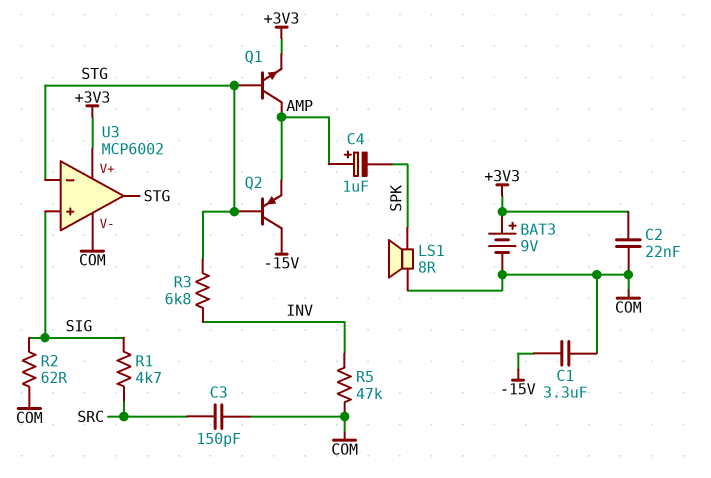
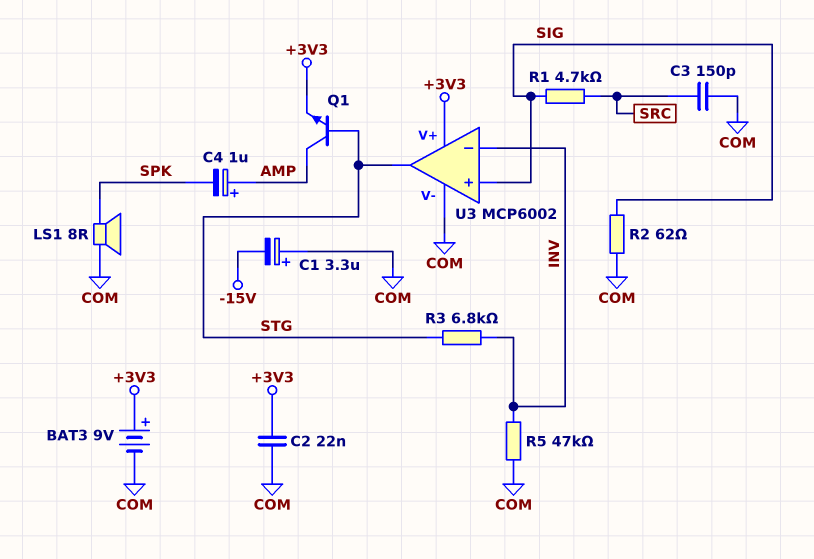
C1: 3.3uF (-15V, COM) -> 3.3uF (plus COM, minus -15V)
Q2: PNP (B STG, C -15V, E AMP) -> none
U3 pin in-: STG -> INV

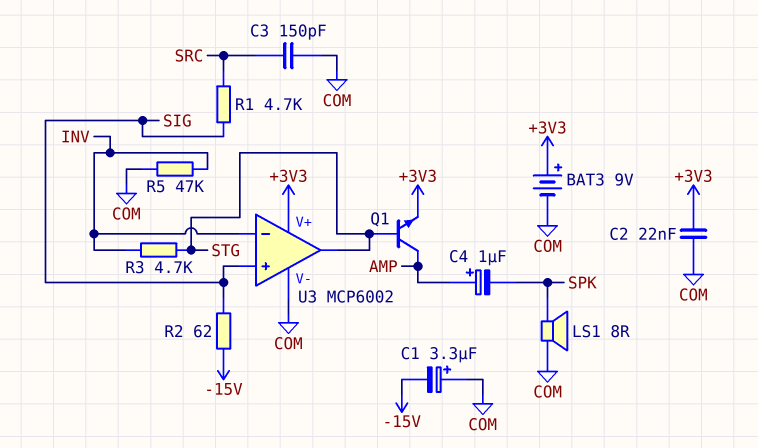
R2: 62 (COM, SIG) -> 62 (-15V, SIG)
R3: 6.8k (INV, STG) -> 4.7k (INV, STG)

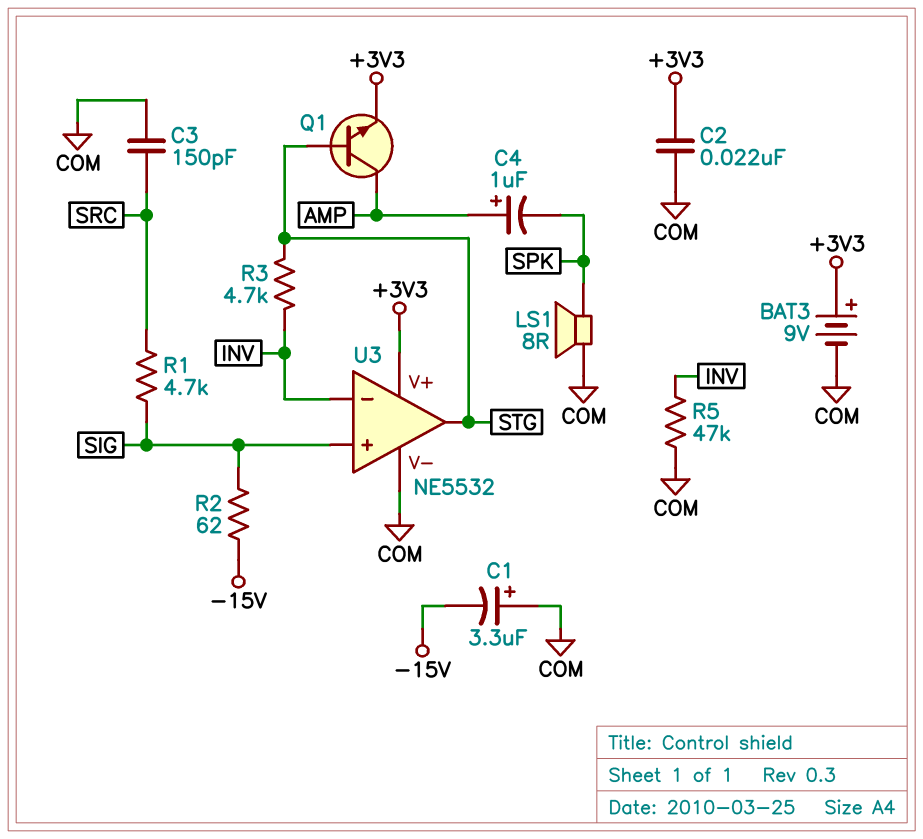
U3: MCP6002 -> NE5532

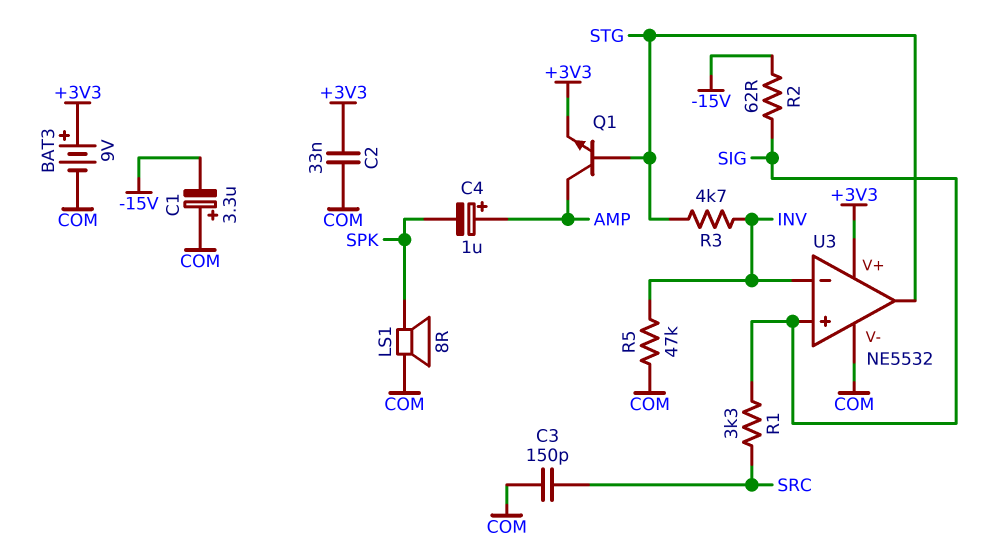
C2: 22nF (+3V3, COM) -> 33nF (+3V3, COM)
R1: 4.7k (SIG, SRC) -> 3.3k (SIG, SRC)

